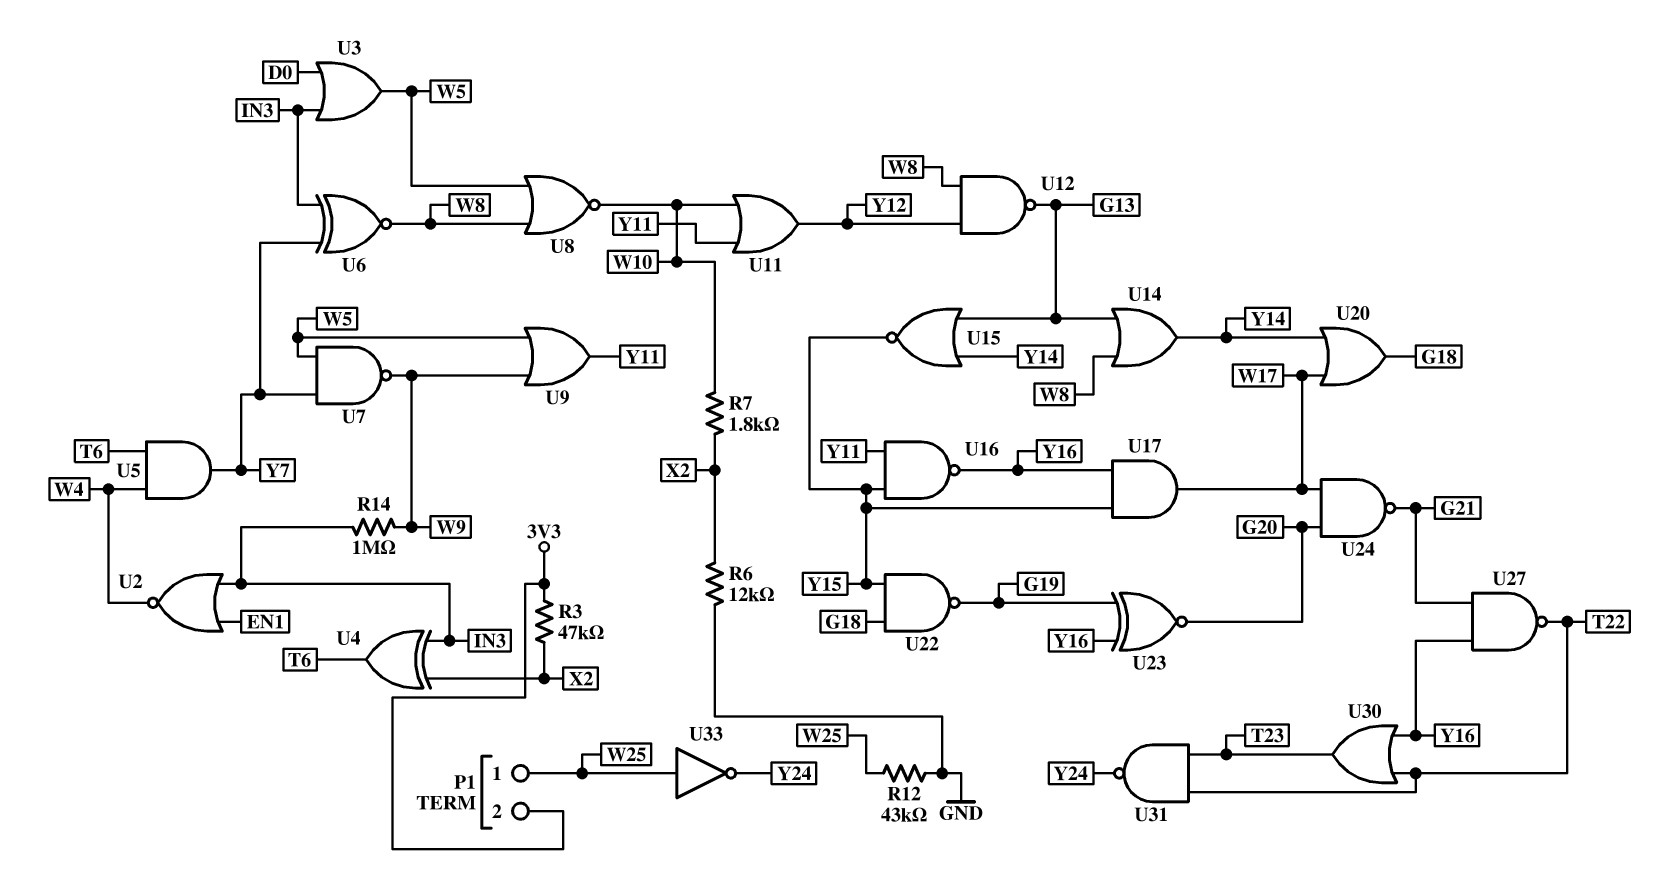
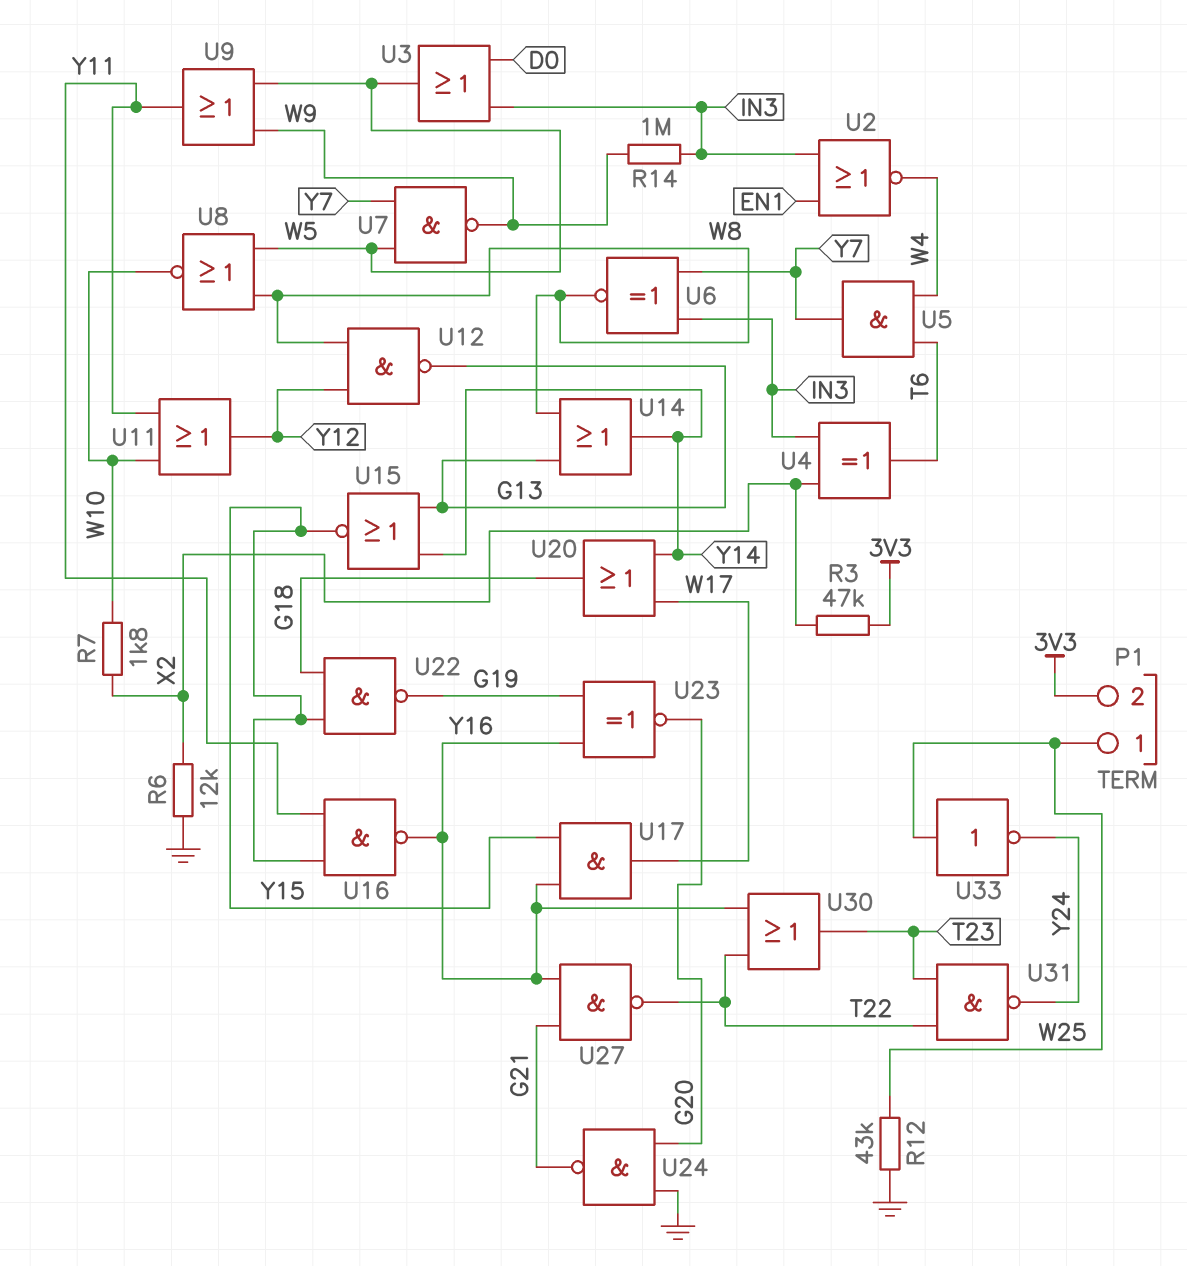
U24: NAND (in G20, in W17, out G21) -> NAND (in G20, in GND, out G21)

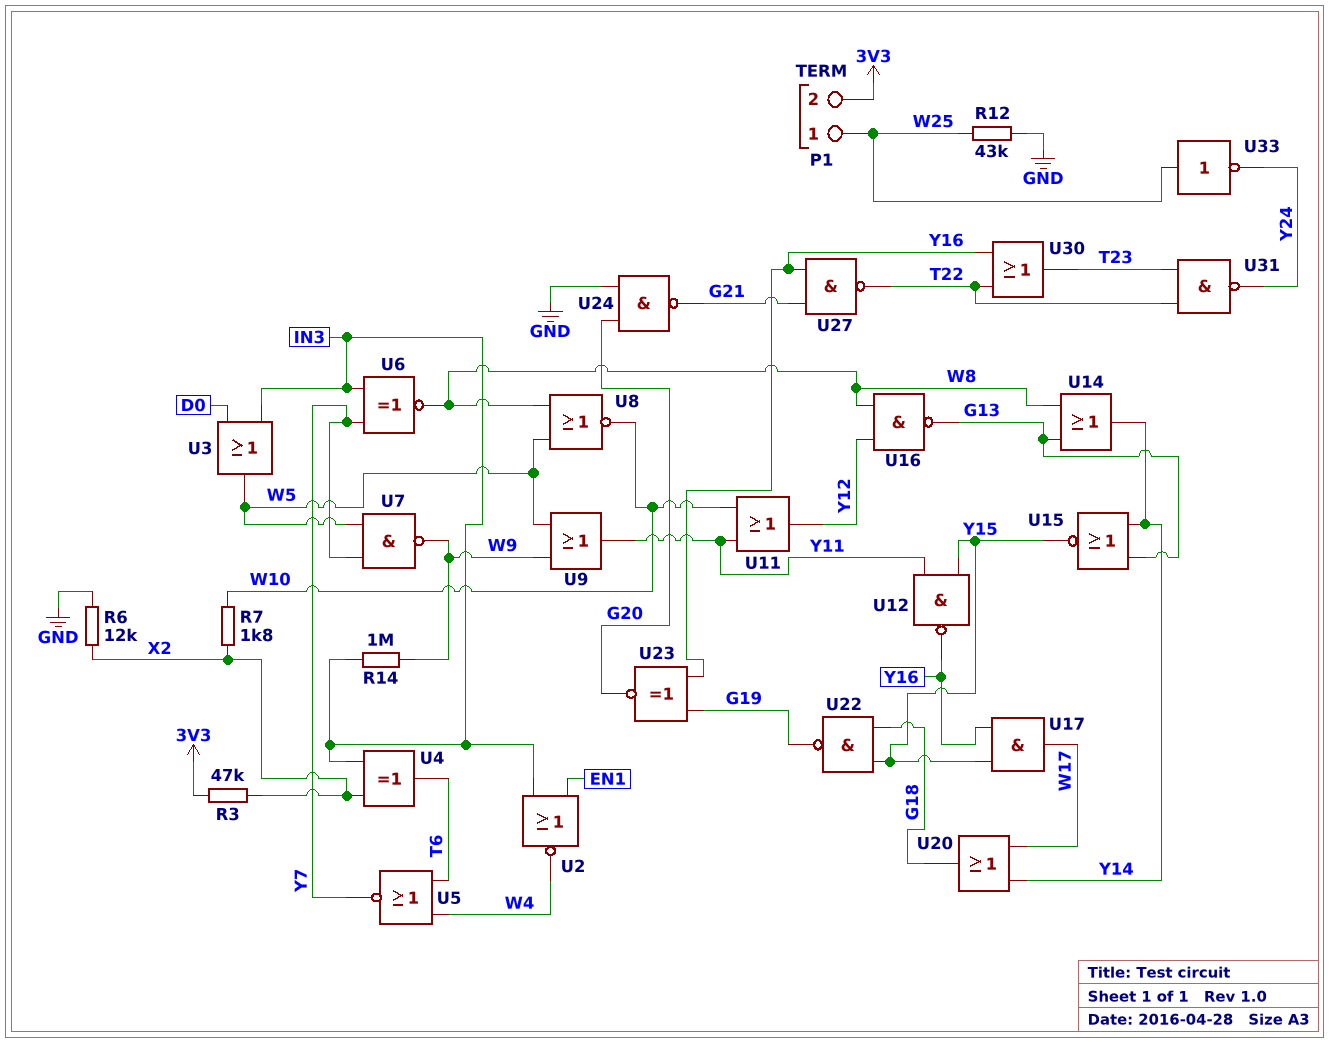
U5: AND (in T6, in W4, out Y7) -> NOR (in T6, in W4, out Y7)
U12: NAND (in W8, in Y12, out G13) -> NAND (in Y11, in Y15, out Y16)
U16: NAND (in Y11, in Y15, out Y16) -> NAND (in W8, in Y12, out G13)

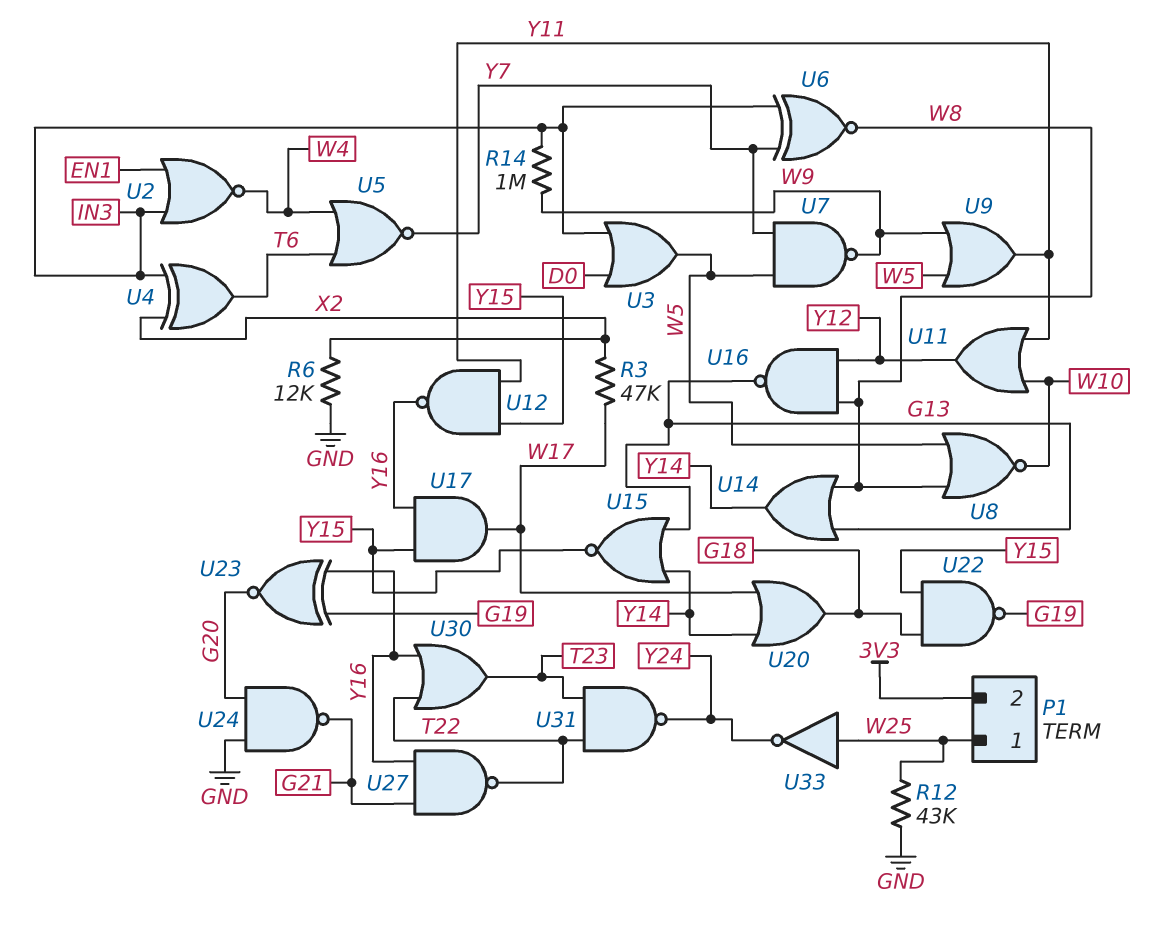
R3: 47k (3V3, X2) -> 47k (W17, X2)
R7: 1.8k (W10, X2) -> none

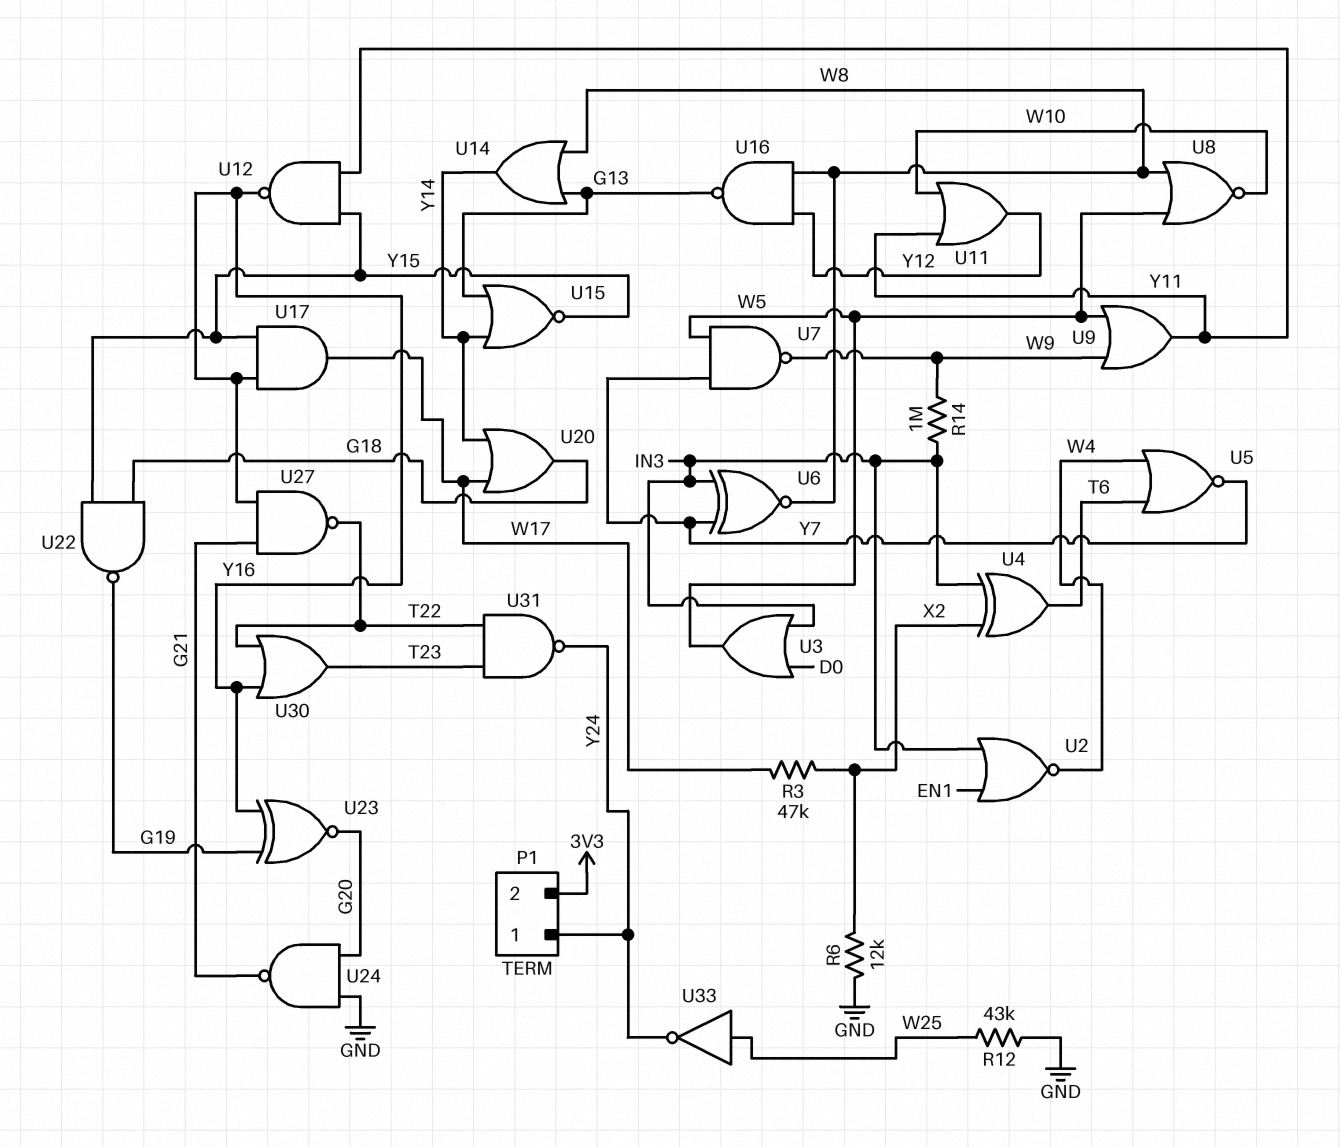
P1 pin 1: W25 -> Y24

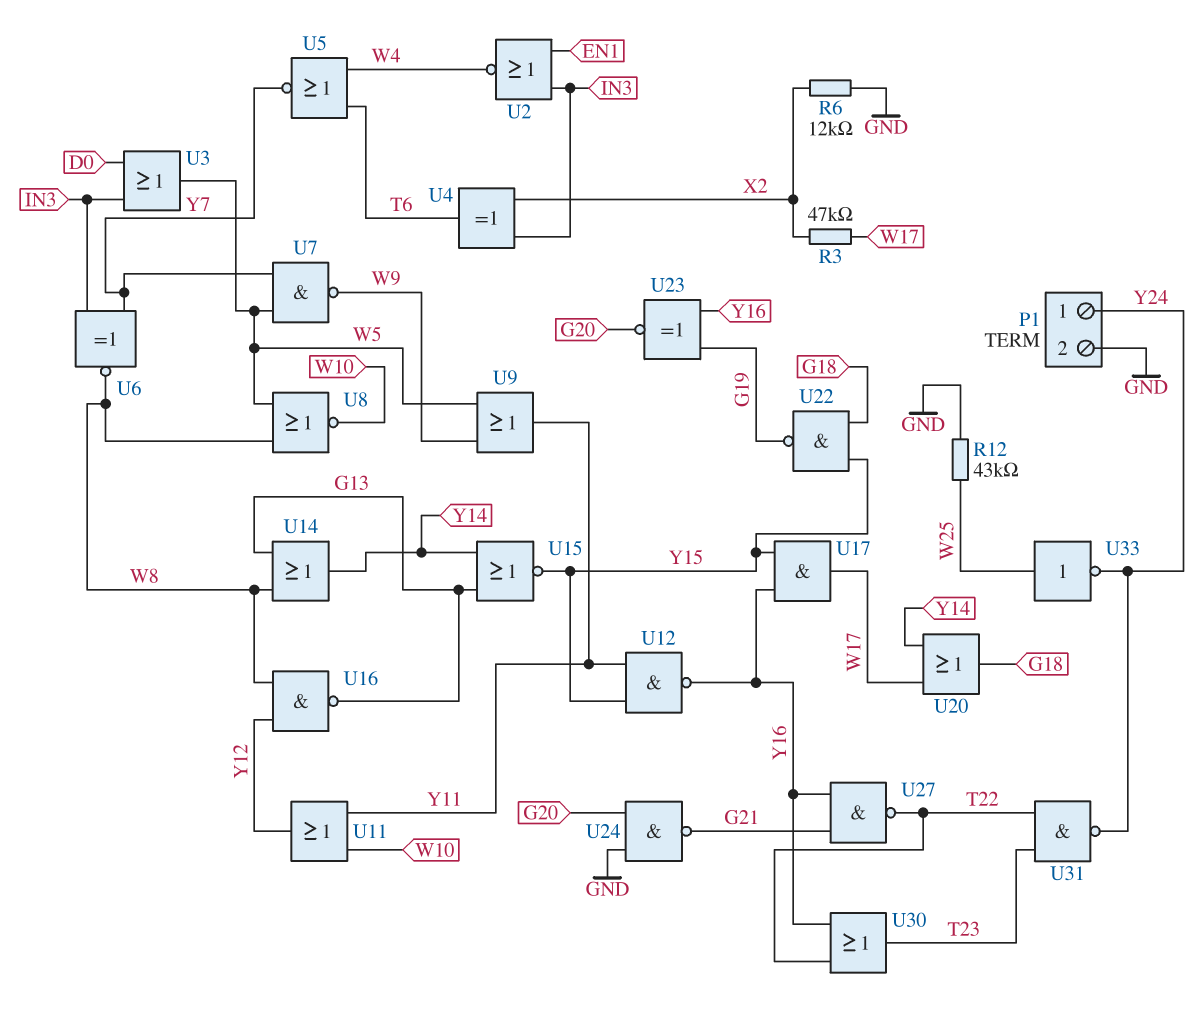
P1 pin 2: 3V3 -> GND
R14: 1M (IN3, W9) -> none

